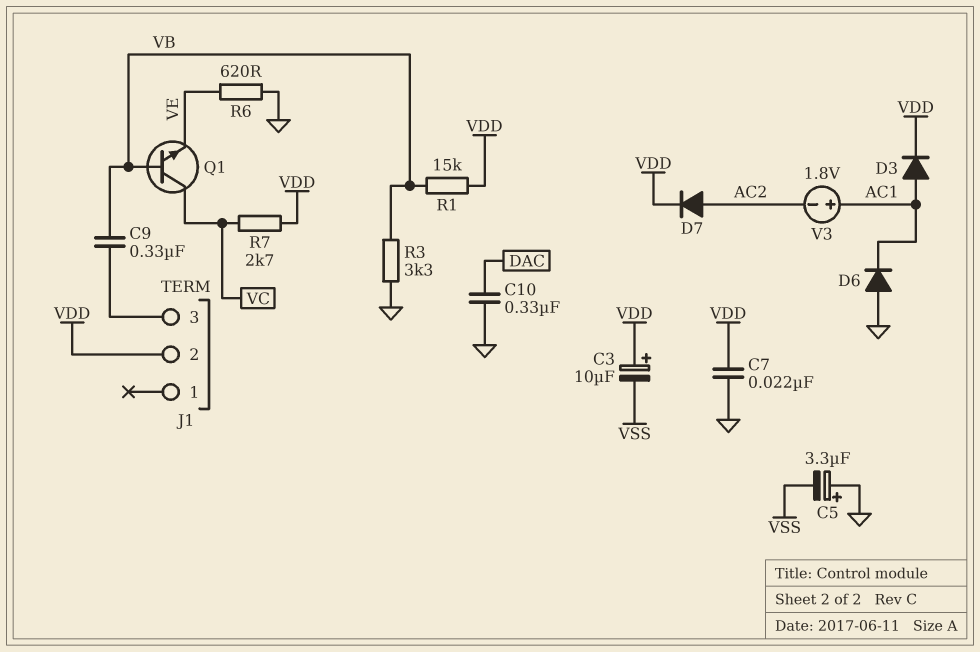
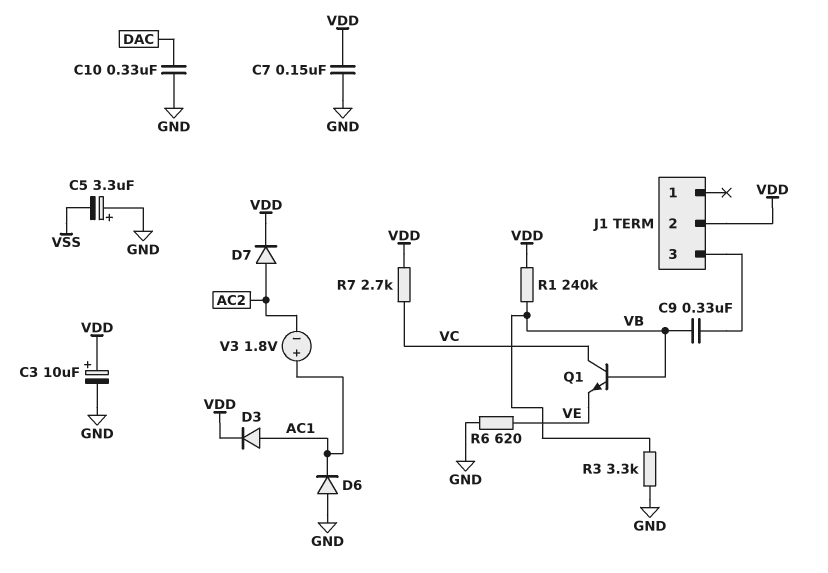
C3: 10uF (plus VDD, minus VSS) -> 10uF (plus VDD, minus GND)
C7: 22nF (GND, VDD) -> 150nF (GND, VDD)
R1: 15k (VB, VDD) -> 240k (VB, VDD)

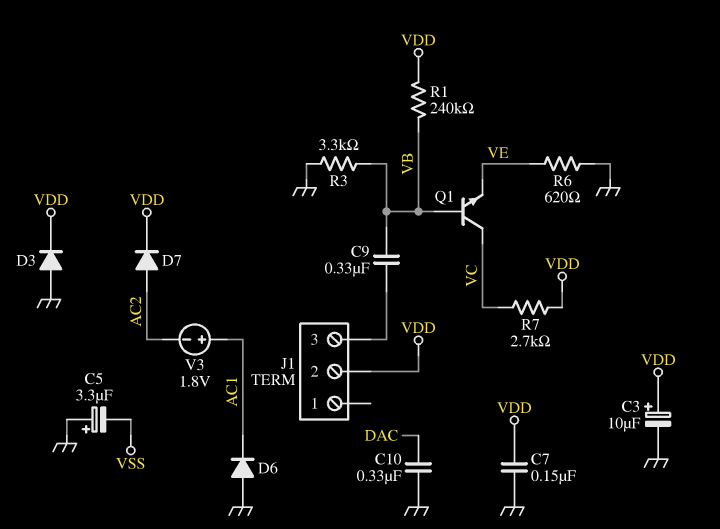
D3: diode (A AC1, K VDD) -> diode (A GND, K VDD)

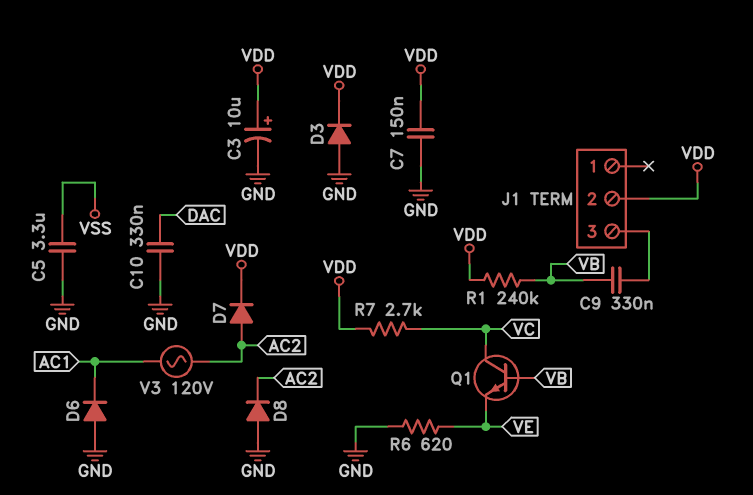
C5: 3.3uF (plus GND, minus VSS) -> 3.3uF (GND, VSS)
D8: none -> diode (A GND, K AC2)
R3: 3.3k (GND, VB) -> none
V3: 1.8V (plus AC1, minus AC2) -> AC 120V (AC1, AC2)

